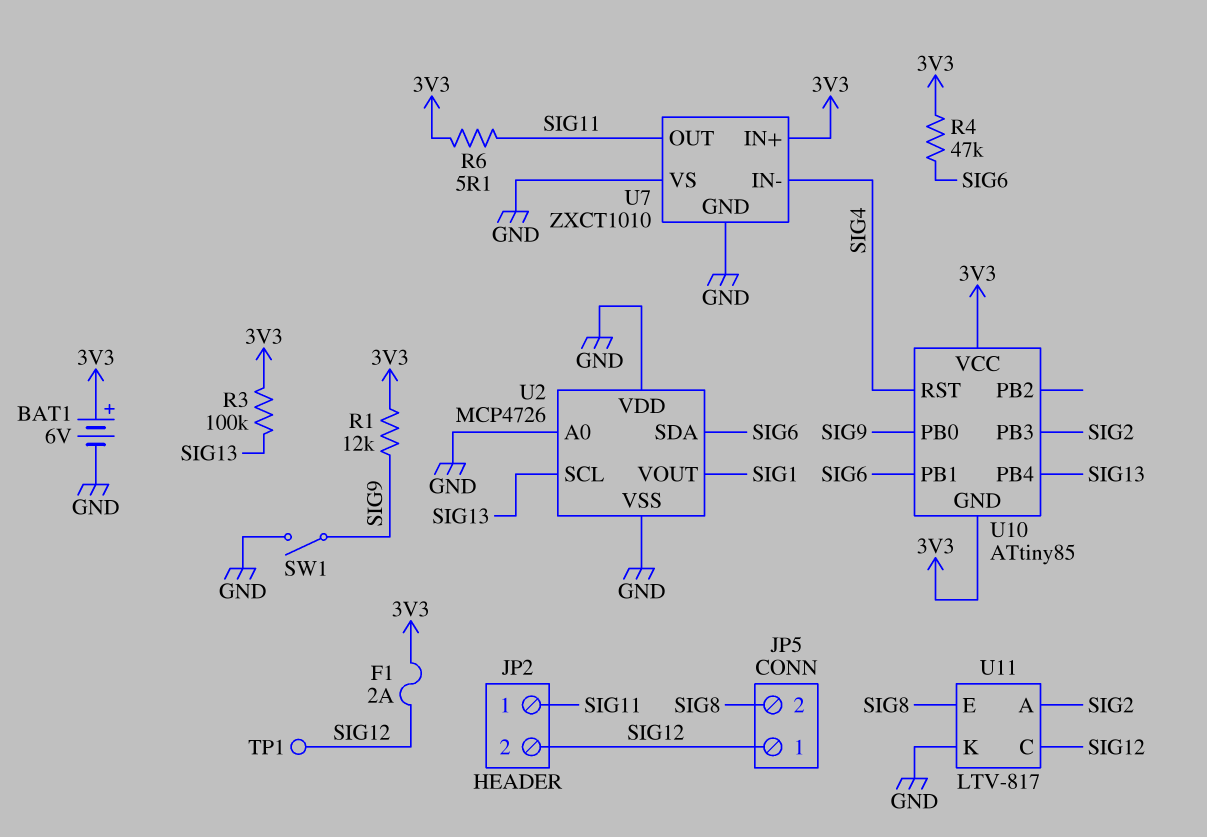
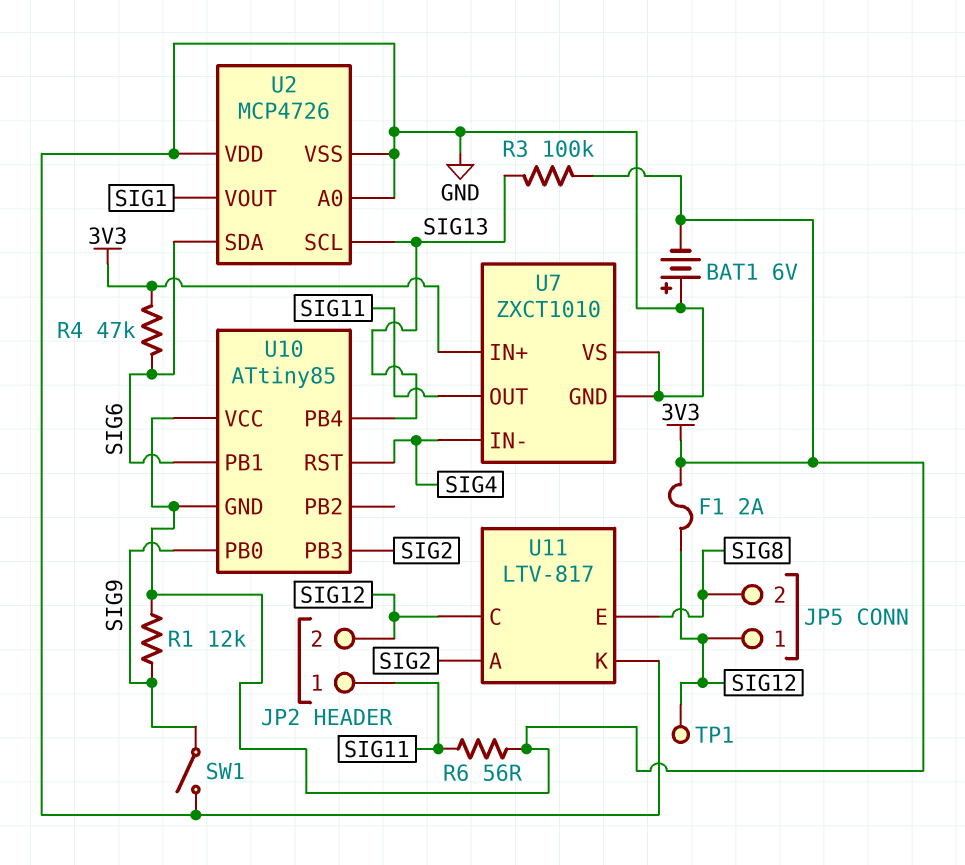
BAT1: 6V (plus 3V3, minus GND) -> 6V (plus GND, minus 3V3)
R6: 5.1 (3V3, SIG11) -> 56 (3V3, SIG11)

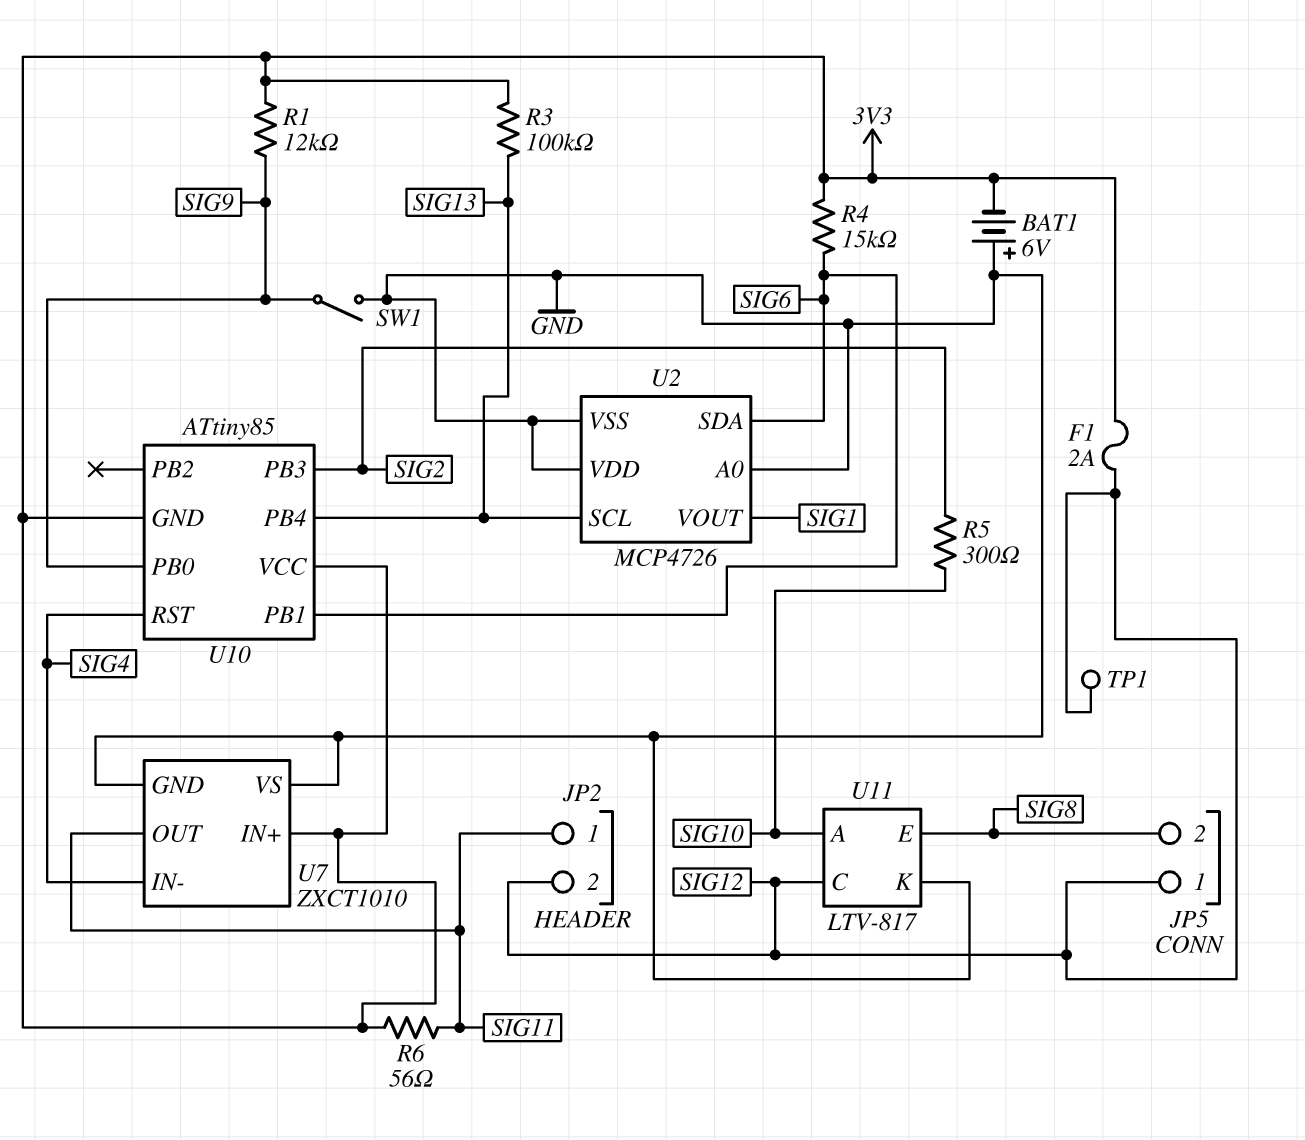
R4: 47k (3V3, SIG6) -> 15k (3V3, SIG6)
R5: none -> 300 (SIG2, SIG10)
U11 pin A: SIG2 -> SIG10

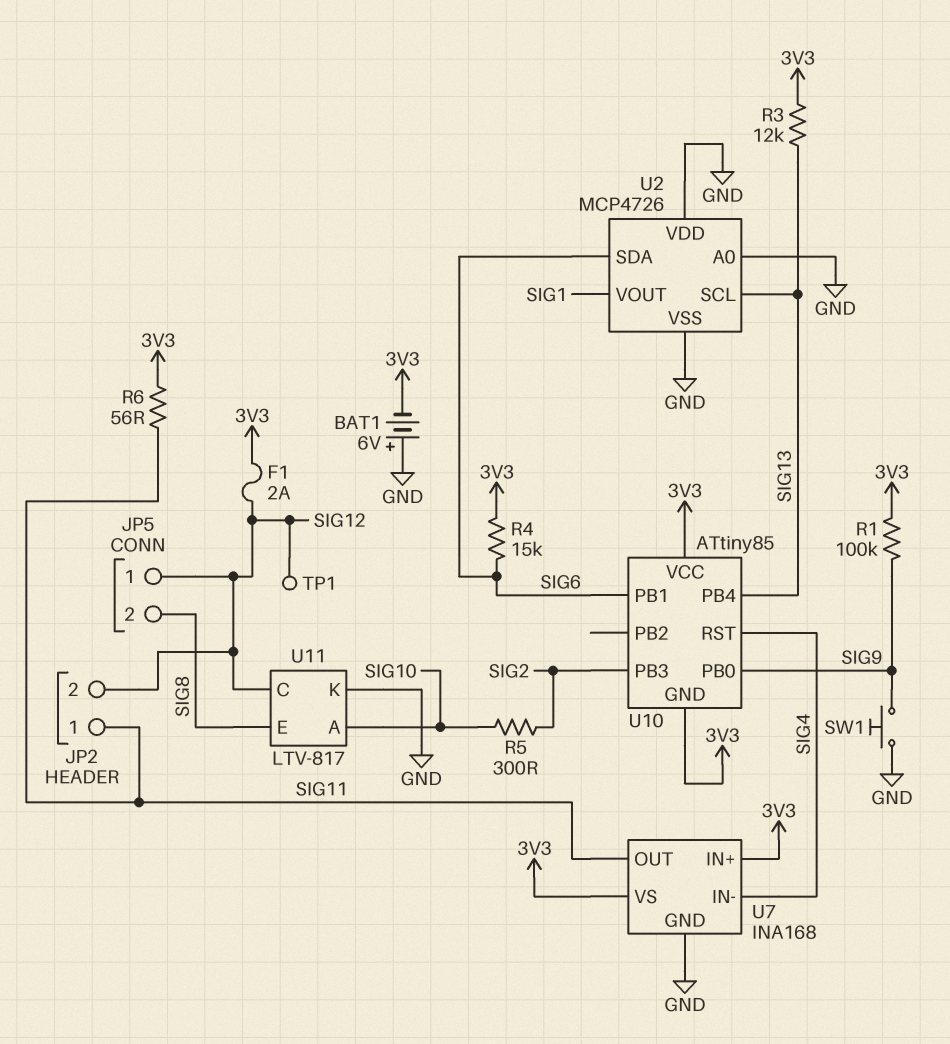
R1: 12k (3V3, SIG9) -> 100k (3V3, SIG9)
R3: 100k (3V3, SIG13) -> 12k (3V3, SIG13)
SW1: switch (GND, SIG9) -> button (GND, SIG9)
U7: ZXCT1010 -> INA168
U7 pin VS: GND -> 3V3

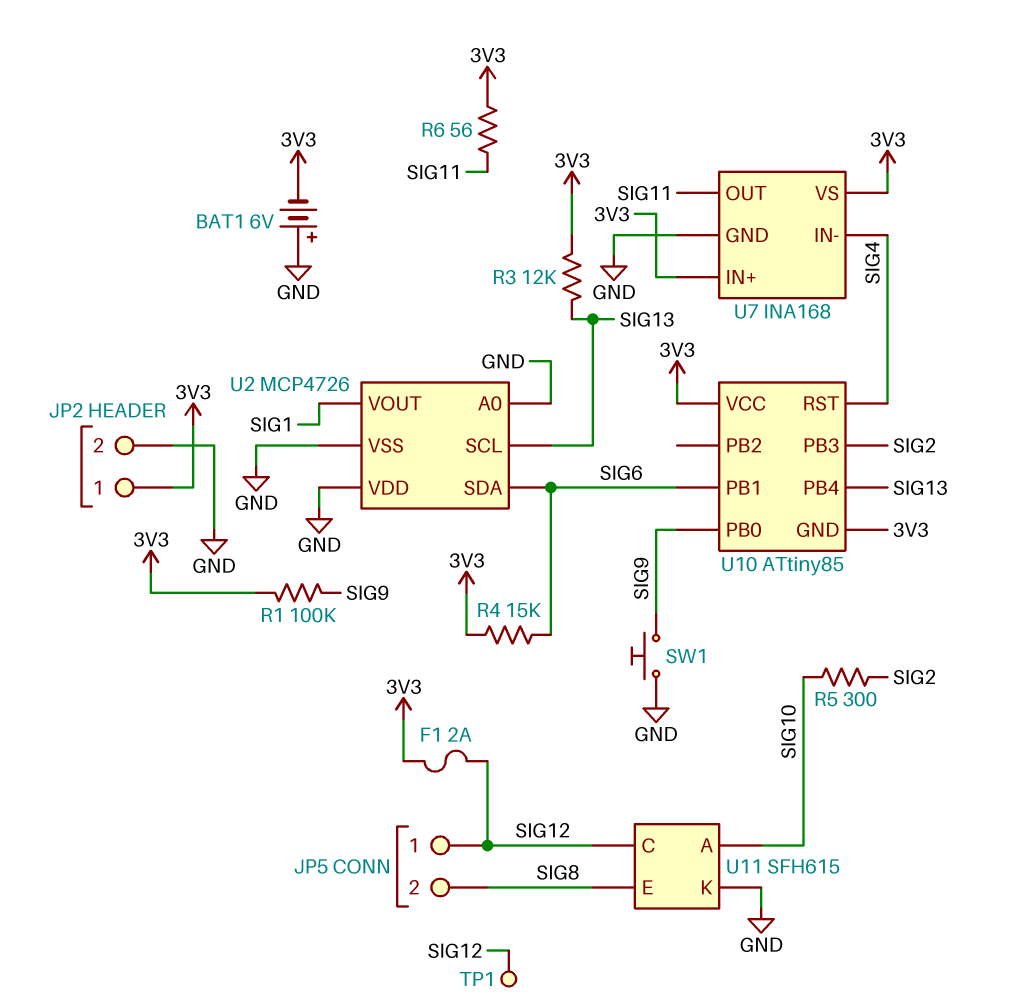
JP2 pin 1: SIG11 -> 3V3
JP2 pin 2: SIG12 -> GND
U11: LTV-817 -> SFH615

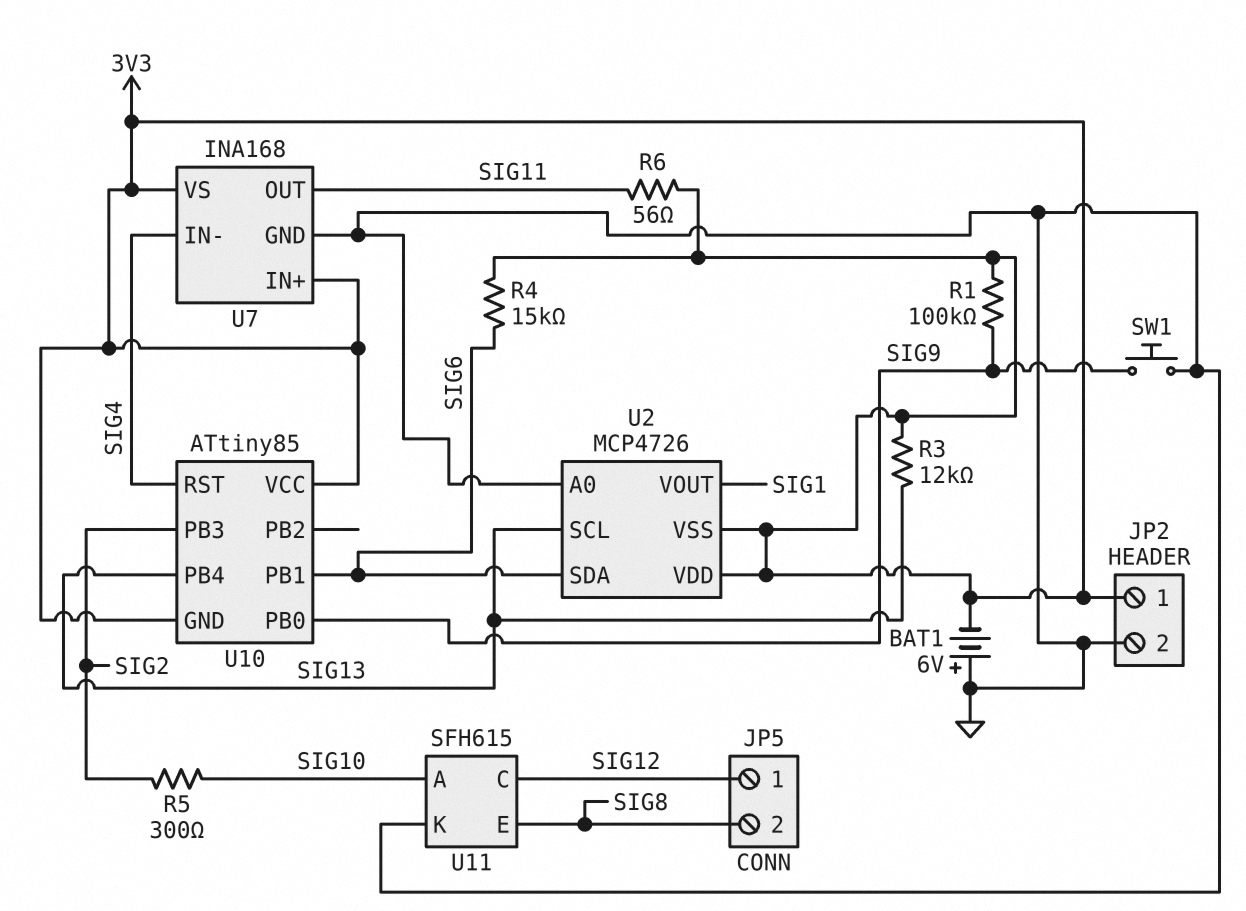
F1: 2A (3V3, SIG12) -> none
TP1: test point (SIG12) -> none
U2 pin VDD: GND -> 3V3
U2 pin VSS: GND -> 3V3

